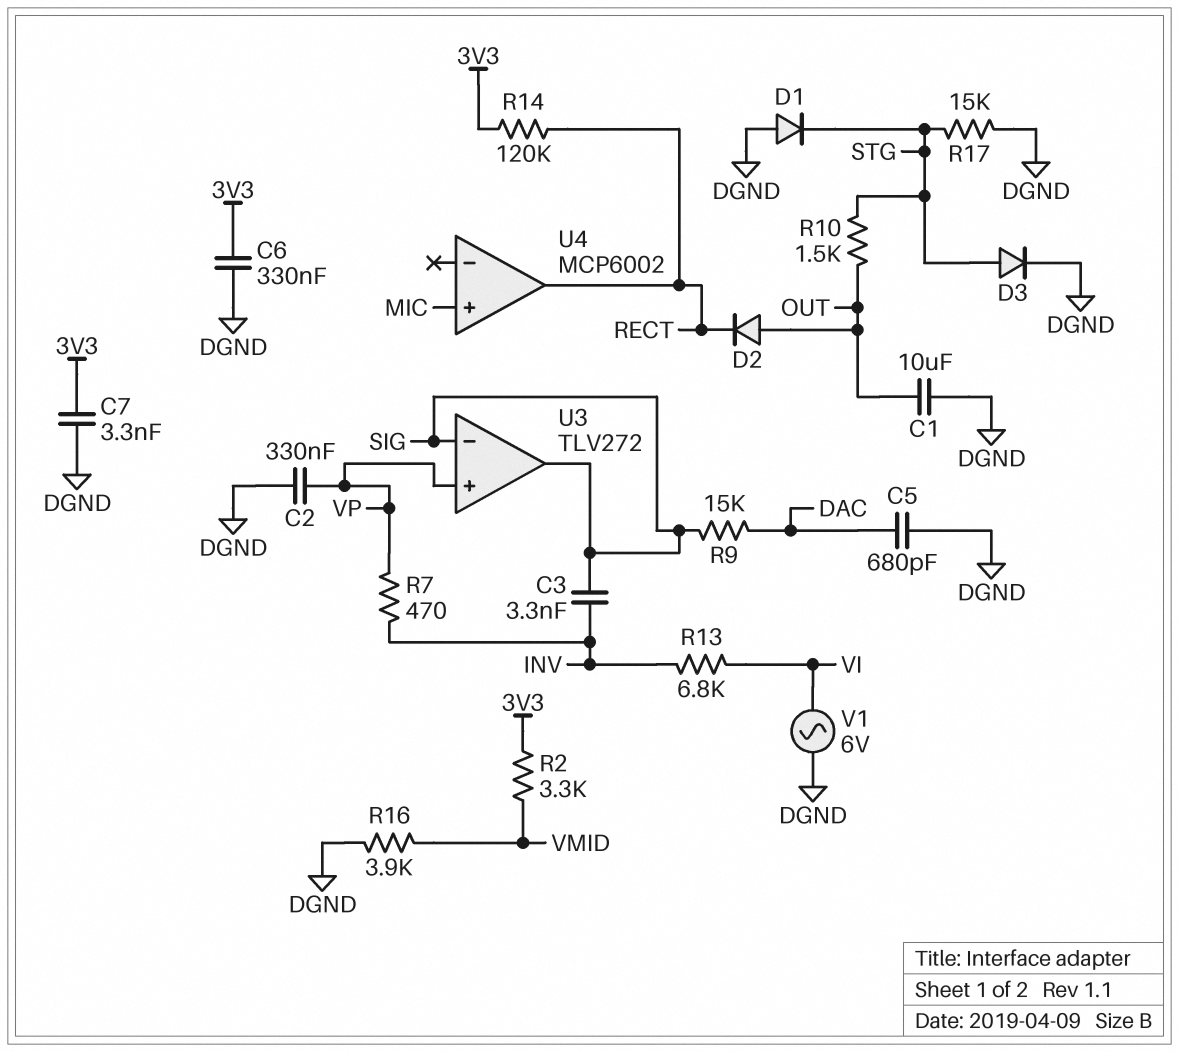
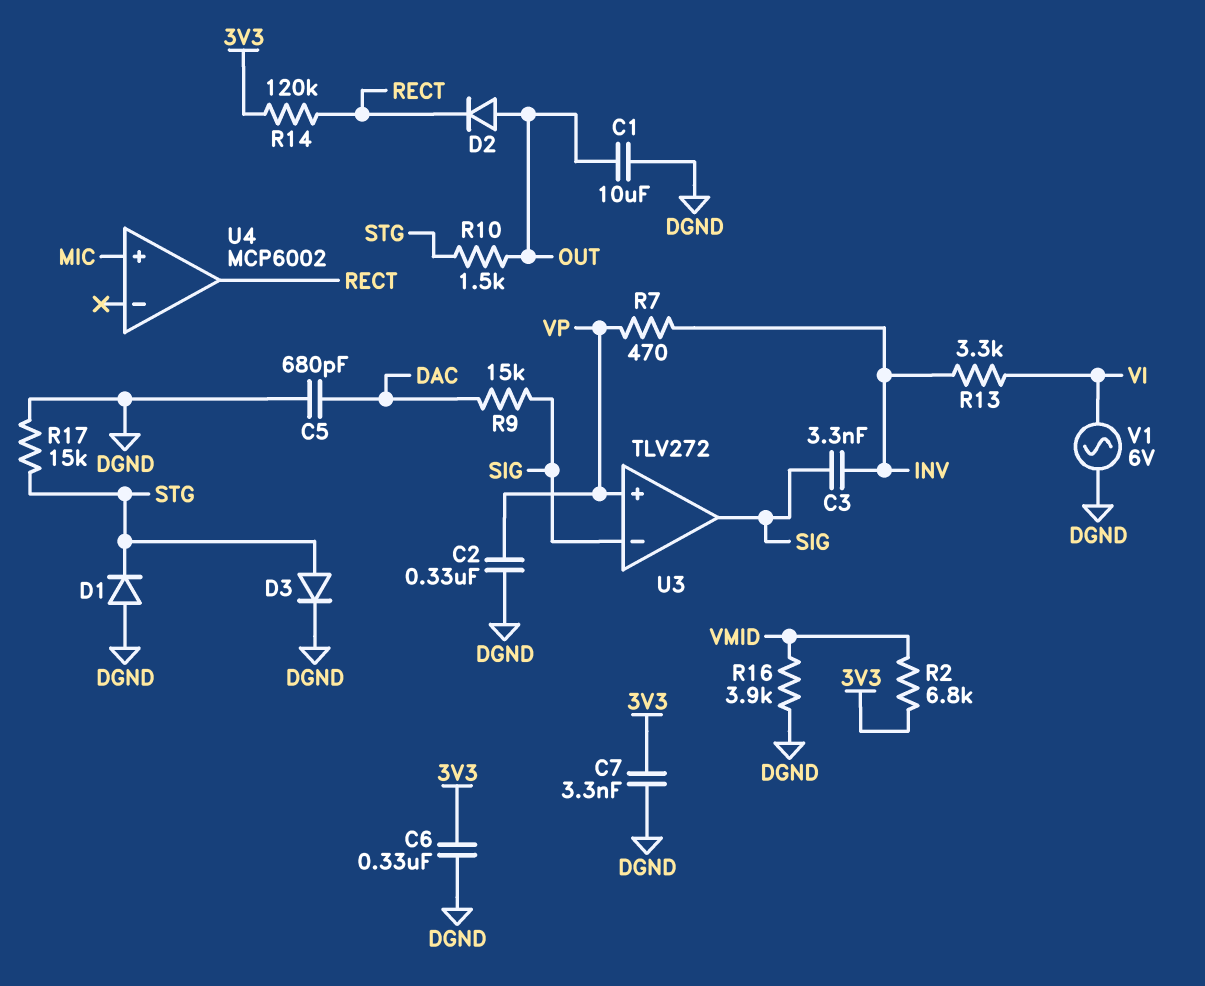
R2: 3.3k (3V3, VMID) -> 6.8k (3V3, VMID)
R13: 6.8k (INV, VI) -> 3.3k (INV, VI)

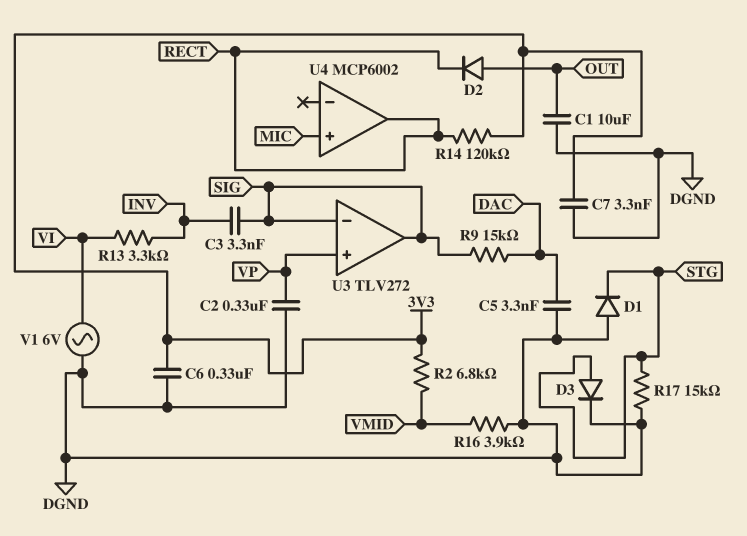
C5: 680pF (DAC, DGND) -> 3.3nF (DAC, DGND)
R7: 470 (INV, VP) -> none
R10: 1.5k (OUT, STG) -> none

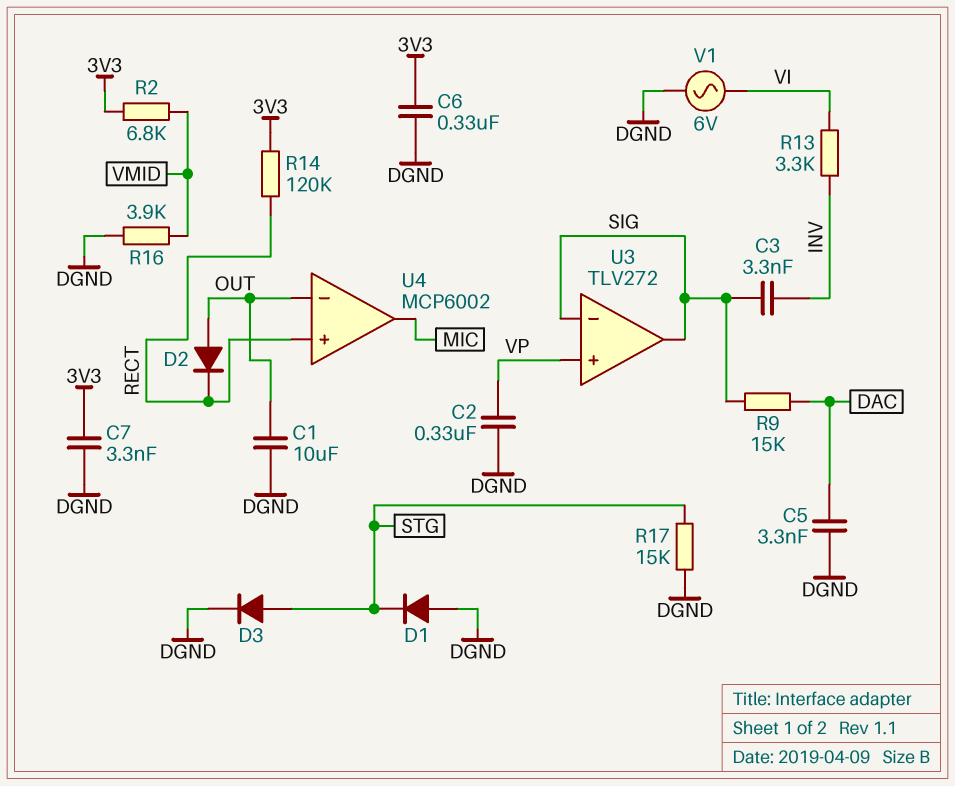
U4 pin in+: MIC -> RECT
U4 pin in-: none -> OUT
U4 pin out: RECT -> MIC

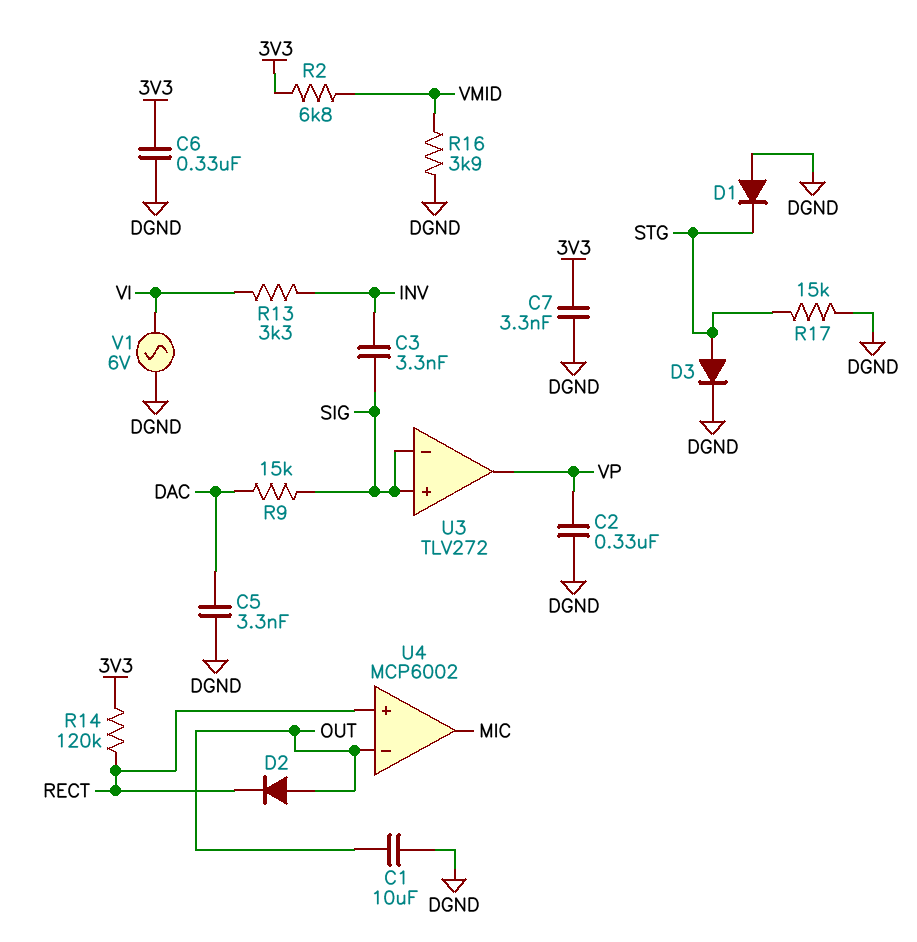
U3 pin in+: VP -> SIG
U3 pin out: SIG -> VP

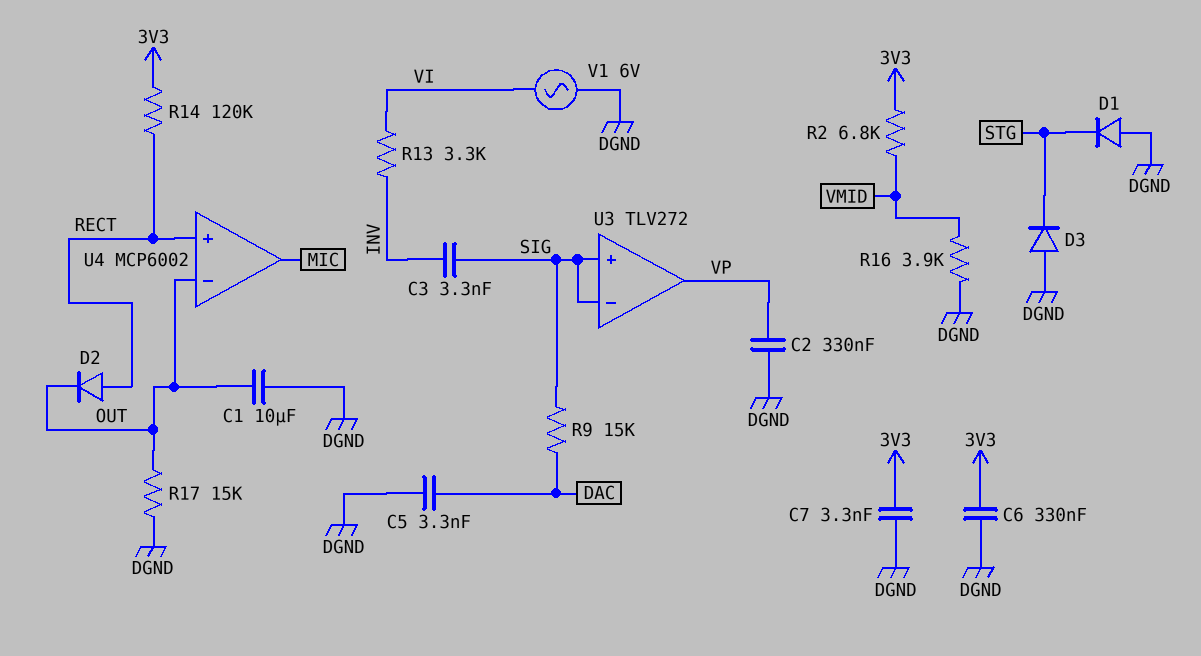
D2: diode (A OUT, K RECT) -> diode (A RECT, K OUT)
D3: diode (A STG, K DGND) -> diode (A DGND, K STG)
R17: 15k (DGND, STG) -> 15k (DGND, OUT)

